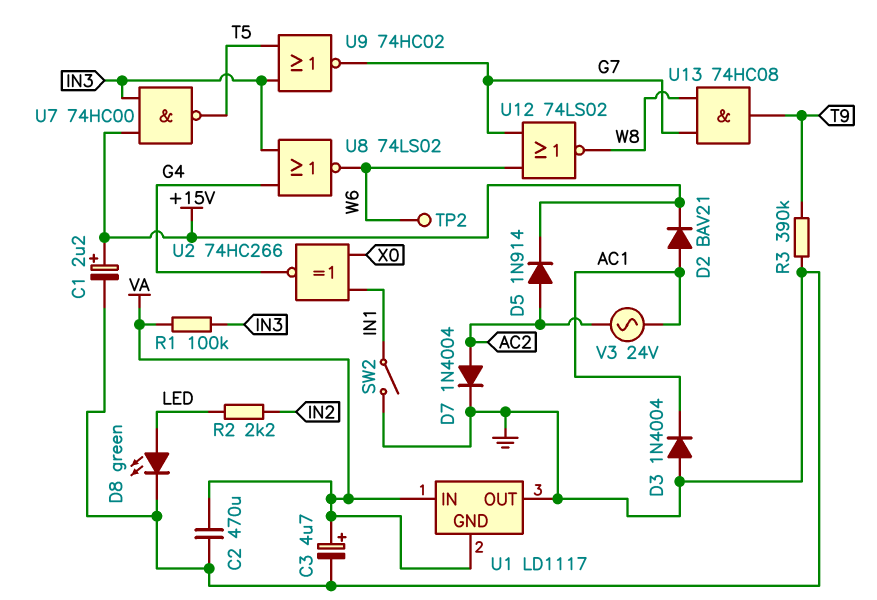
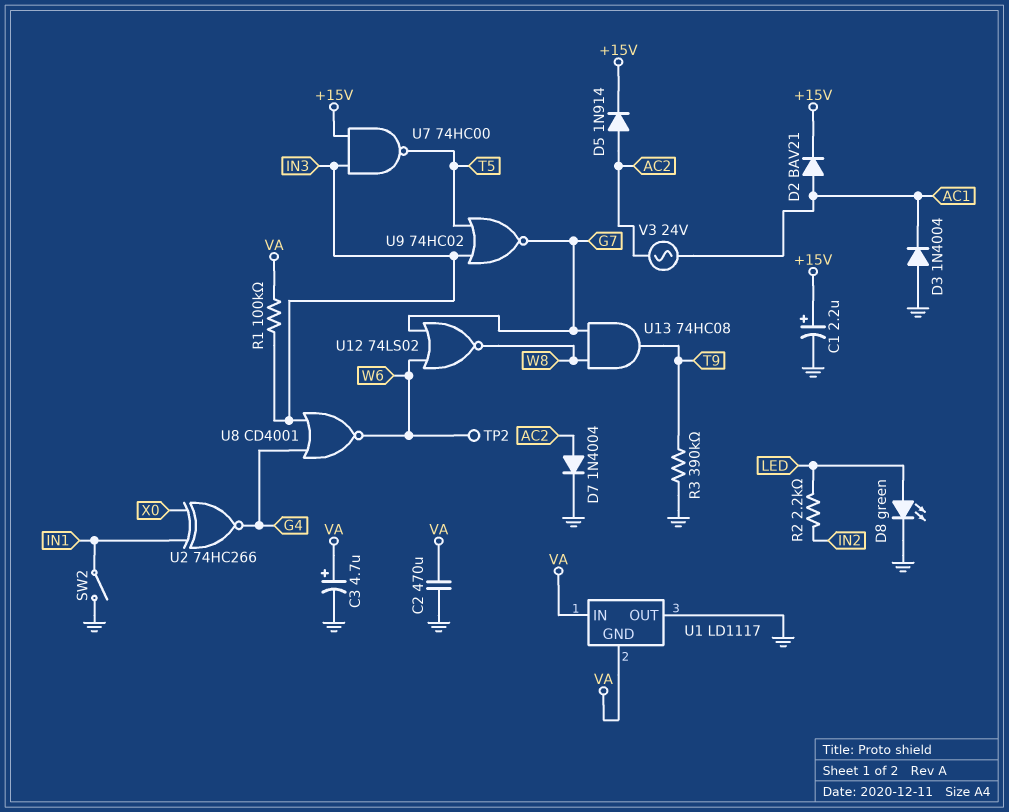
U8: NOR 74LS02 (in G4, in IN3, out W6) -> NOR CD4001 (in G4, in IN3, out W6)

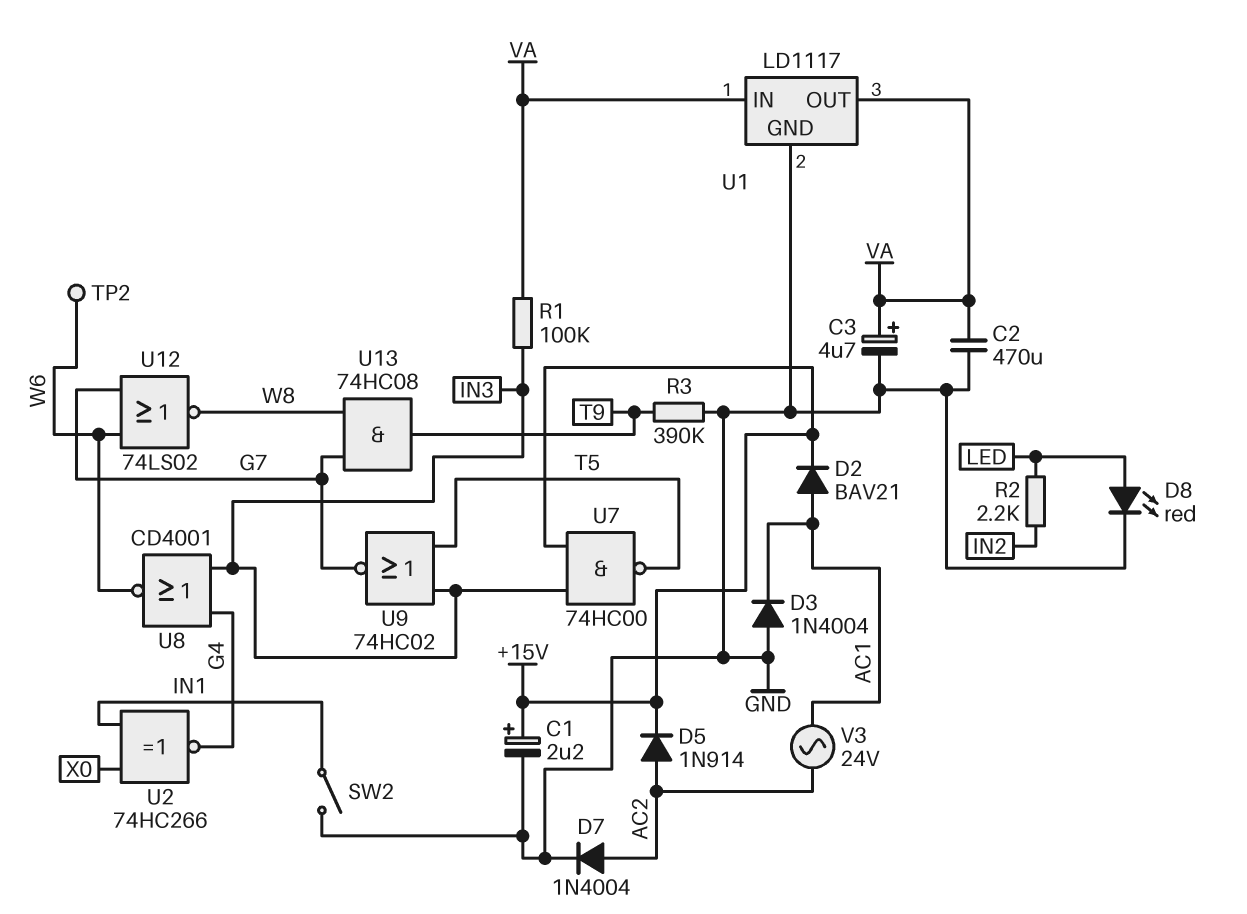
D8: LED green (A LED, K GND) -> LED red (A LED, K GND)
U1 pin GND: VA -> GND
U1 pin OUT: GND -> VA

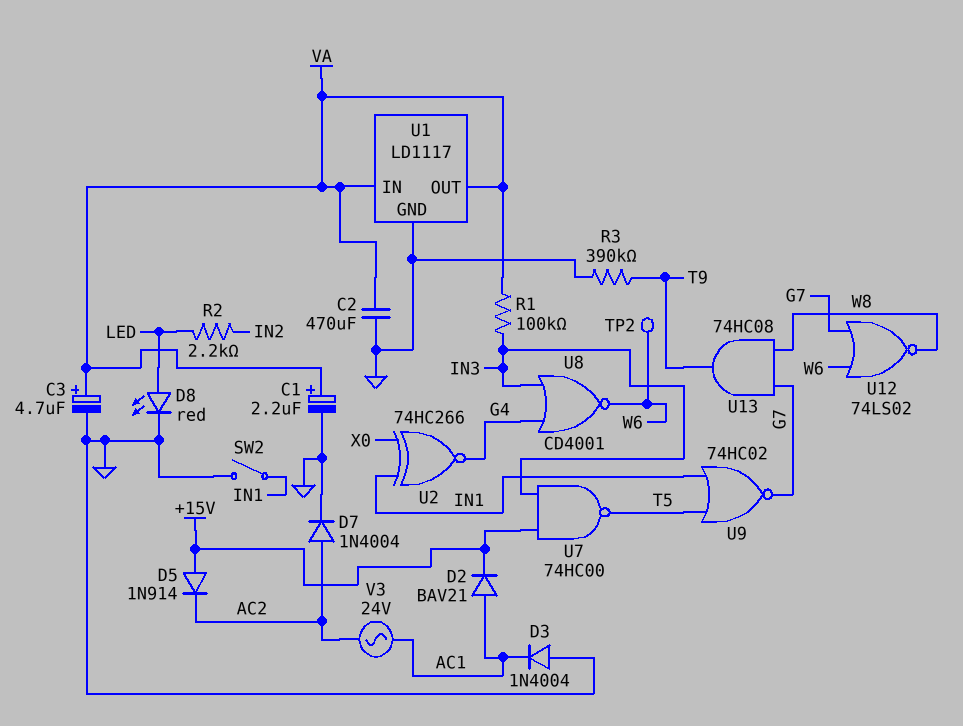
C1: 2.2uF (plus +15V, minus GND) -> 2.2uF (plus VA, minus GND)
D5: diode 1N914 (A AC2, K +15V) -> diode 1N914 (A +15V, K AC2)
U9: NOR 74HC02 (in IN3, in T5, out G7) -> NOR 74HC02 (in IN1, in T5, out G7)

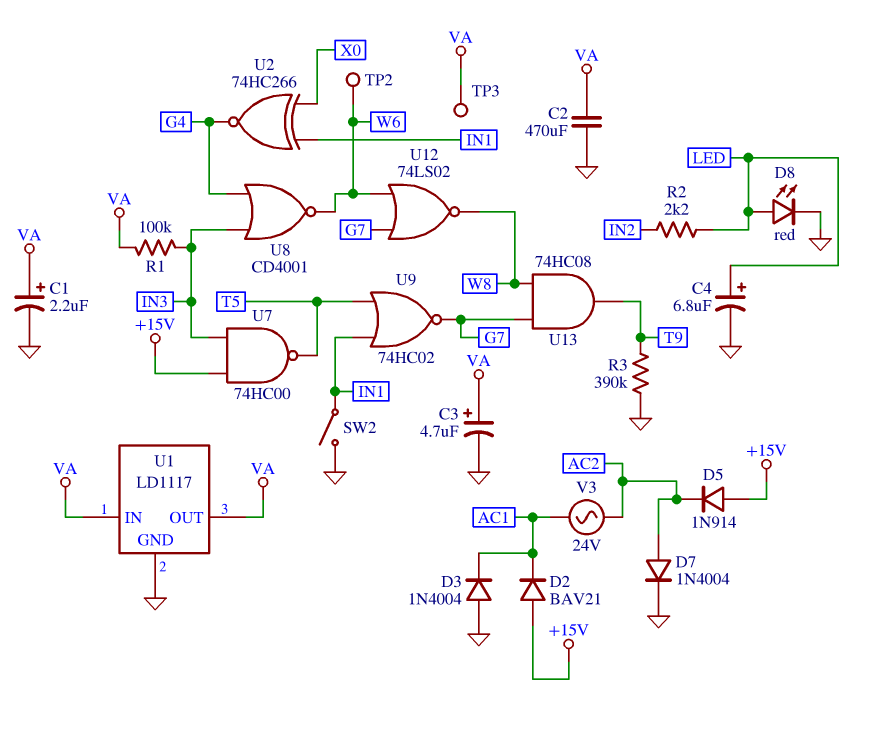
C4: none -> 6.8uF (plus LED, minus GND)
D2: diode BAV21 (A AC1, K +15V) -> diode BAV21 (A +15V, K AC1)
TP3: none -> test point (VA)

